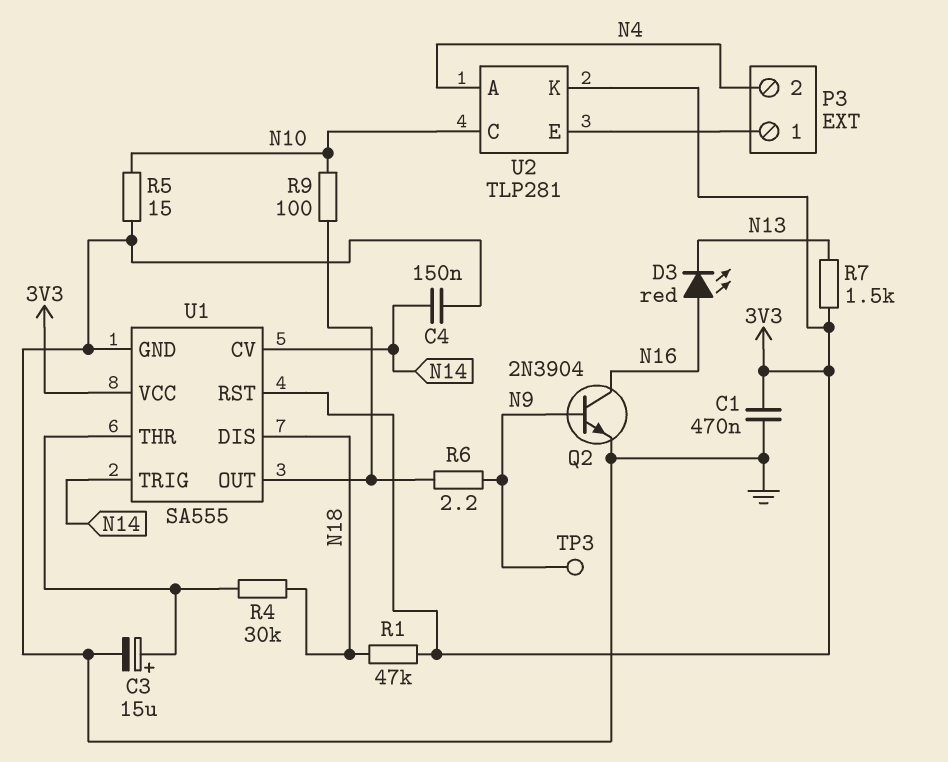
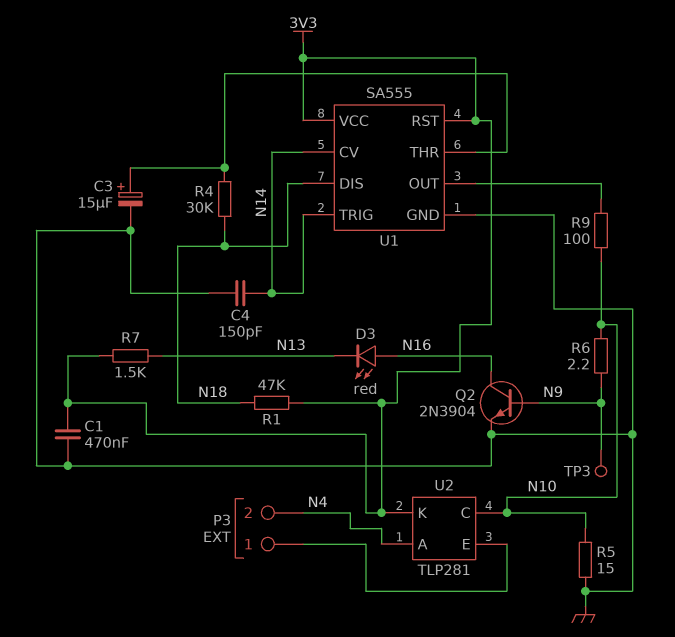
C4: 150nF (GND, N14) -> 150pF (GND, N14)
R6: 2.2 (N9, U1/OUT) -> 2.2 (N9, N10)

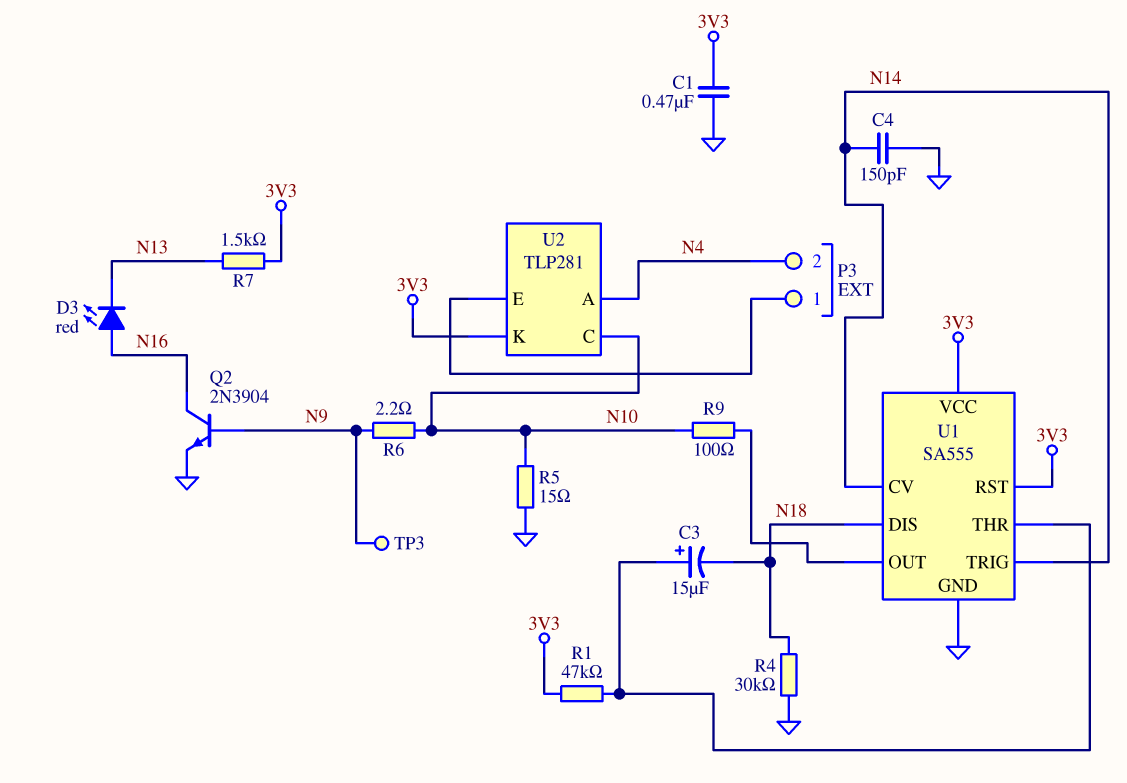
C3: 15uF (plus U1/THR, minus GND) -> 15uF (plus U1/THR, minus N18)
R1: 47k (3V3, N18) -> 47k (3V3, U1/THR)
R4: 30k (N18, U1/THR) -> 30k (GND, N18)

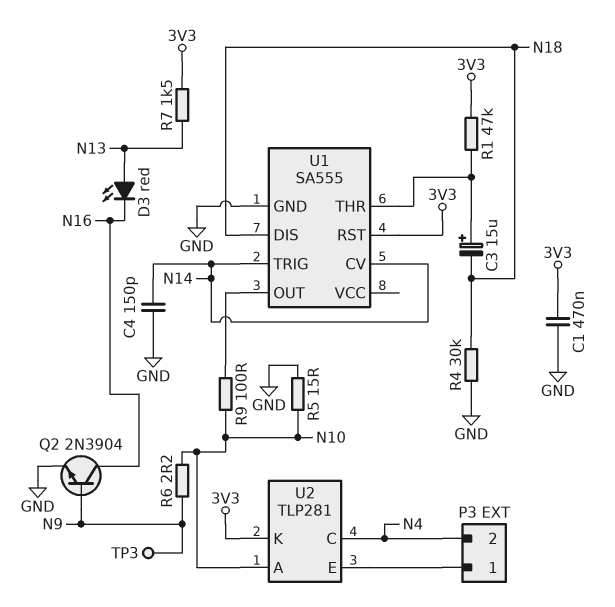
D3: LED red (A N16, K N13) -> LED red (A N13, K N16)
U1 pin VCC: 3V3 -> none
U2 pin A: N4 -> N10
U2 pin C: N10 -> N4

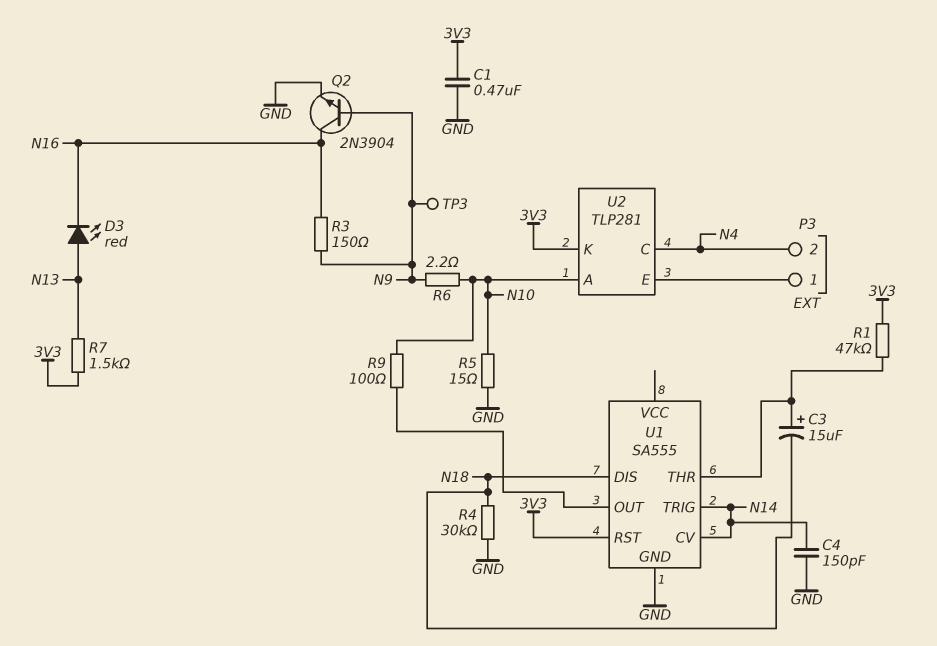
R3: none -> 150 (N9, N16)

